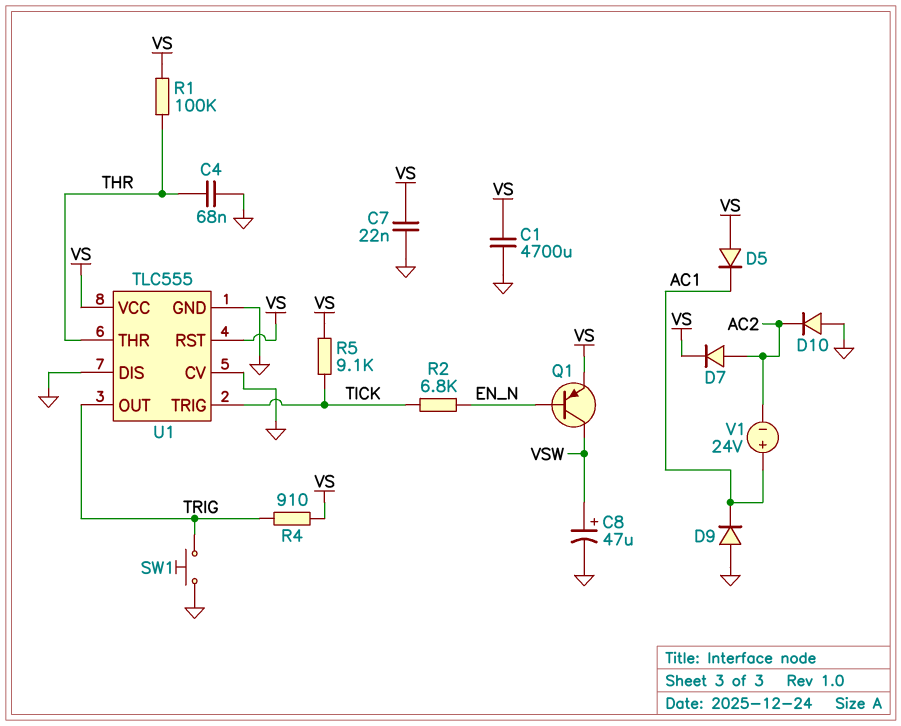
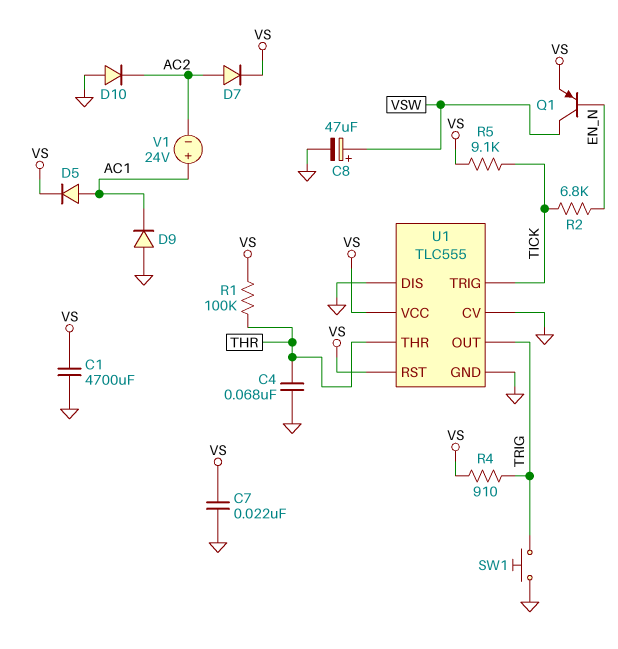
D5: diode (A VS, K AC1) -> diode (A AC1, K VS)

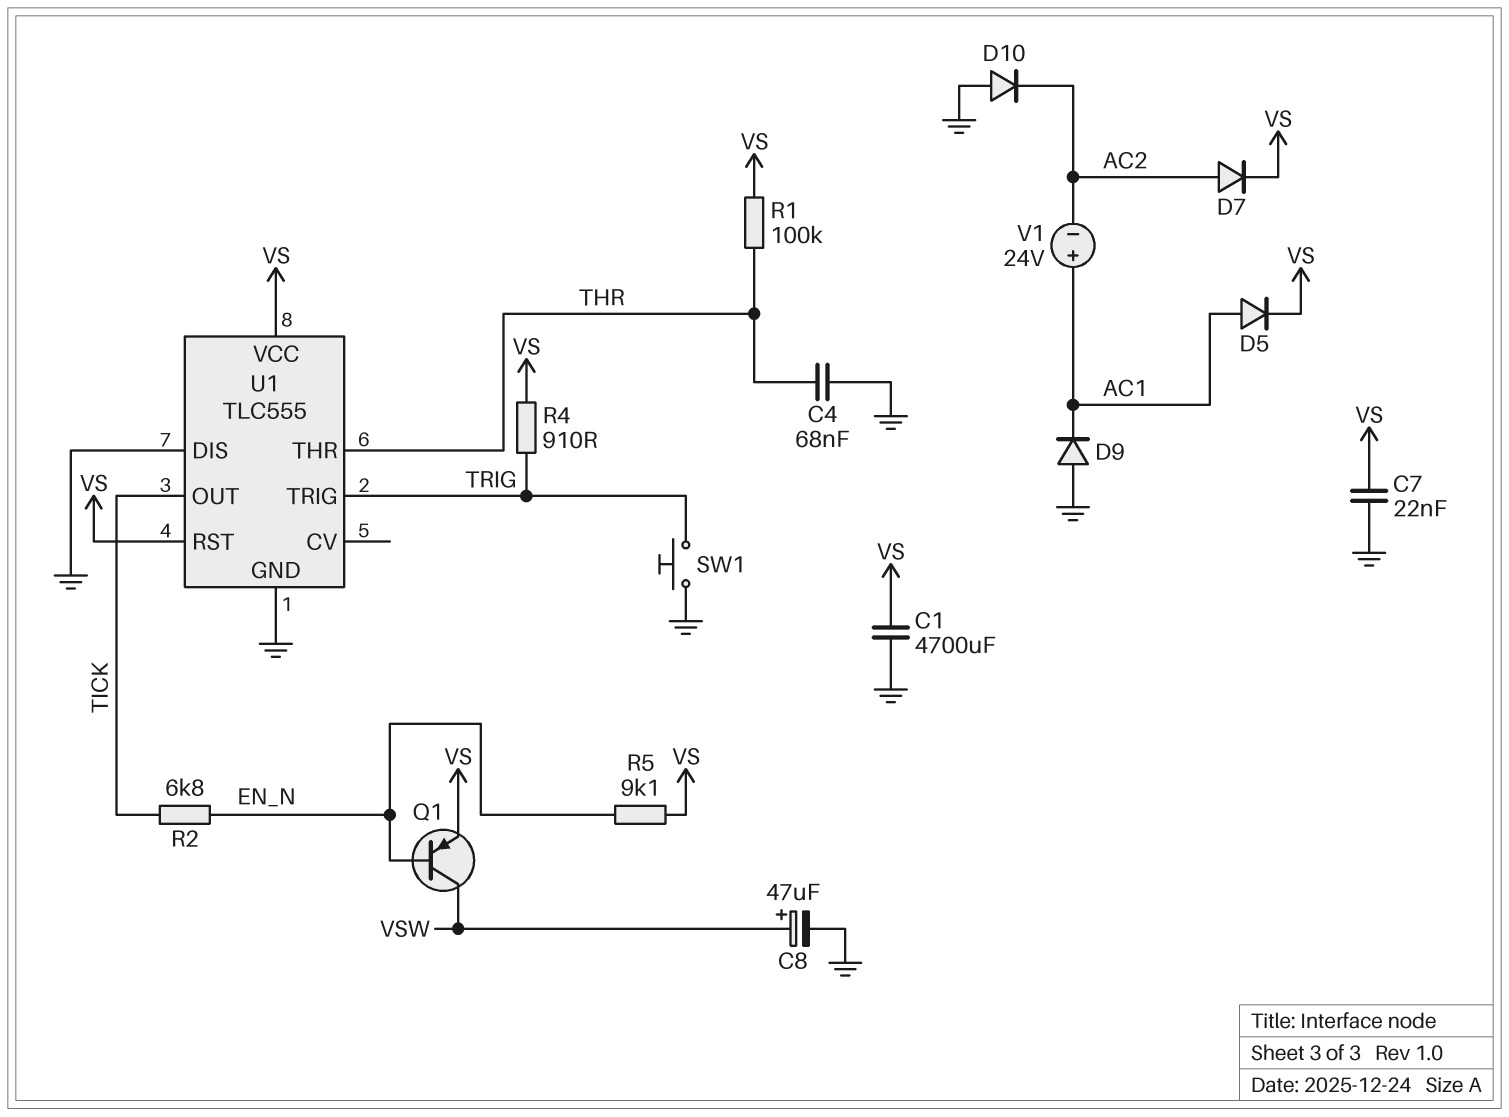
R5: 9.1k (TICK, VS) -> 9.1k (EN_N, VS)
U1 pin CV: GND -> none
U1 pin OUT: TRIG -> TICK
U1 pin TRIG: TICK -> TRIG

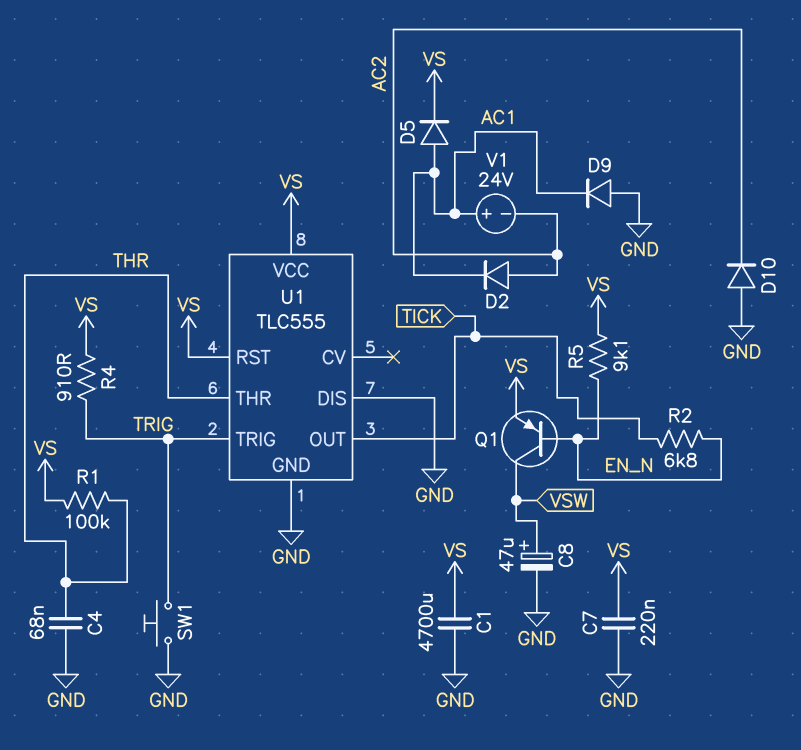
C7: 22nF (GND, VS) -> 220nF (GND, VS)
D2: none -> diode (A AC2, K AC1)
D7: diode (A AC2, K VS) -> none

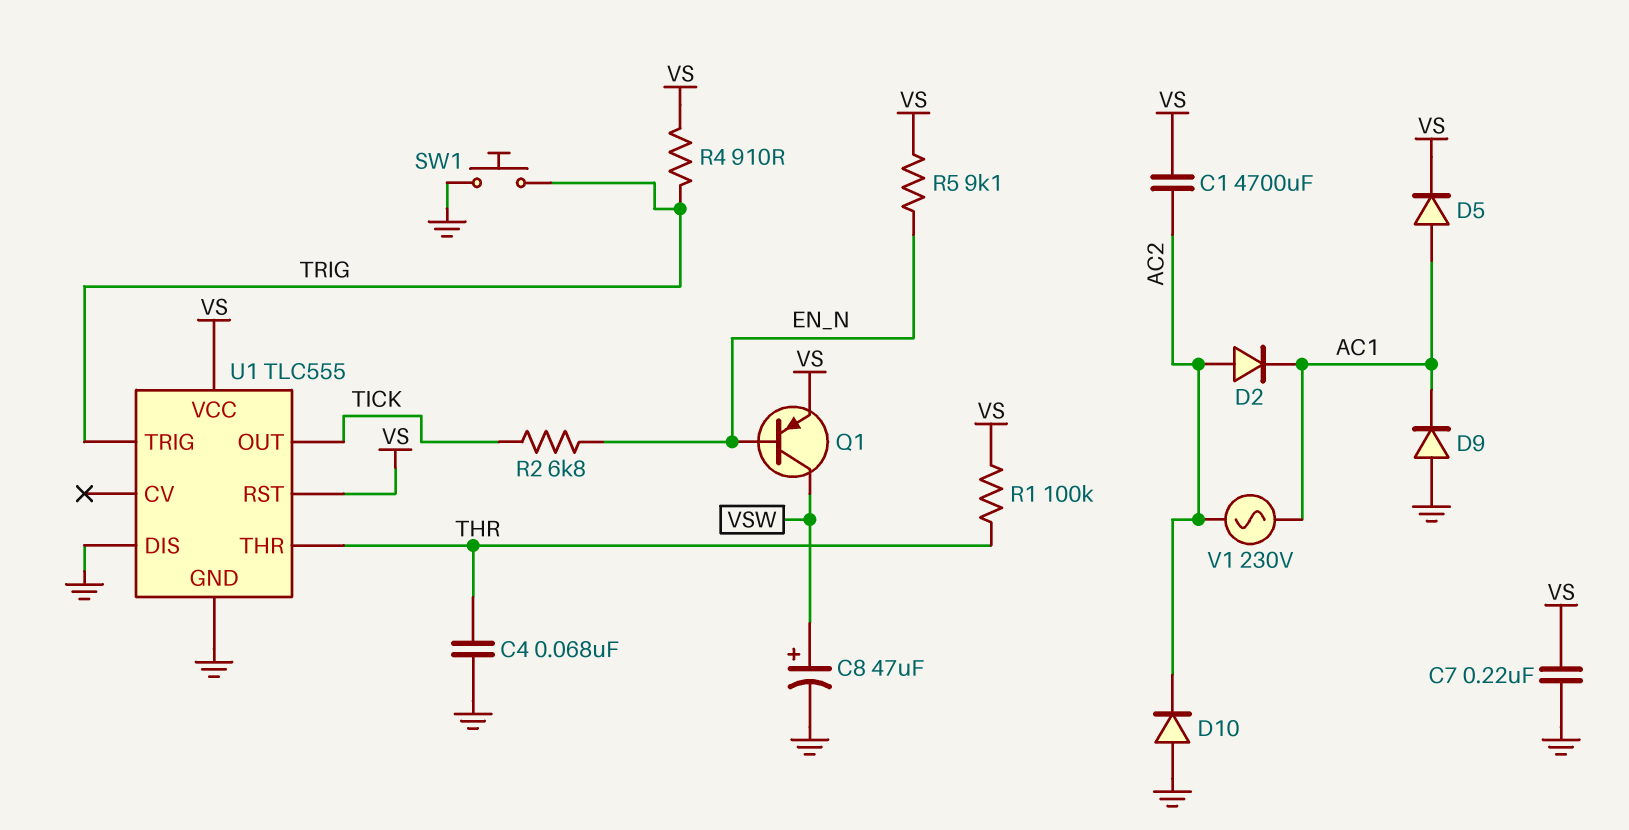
C1: 4700uF (GND, VS) -> 4700uF (AC2, VS)
V1: 24V (plus AC1, minus AC2) -> AC 230V (AC1, AC2)

